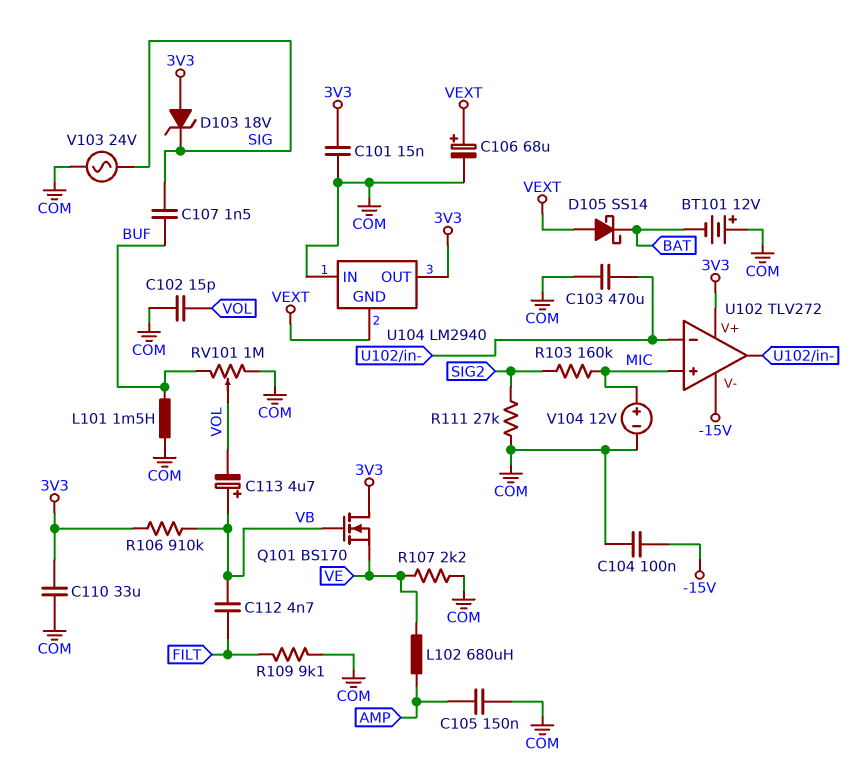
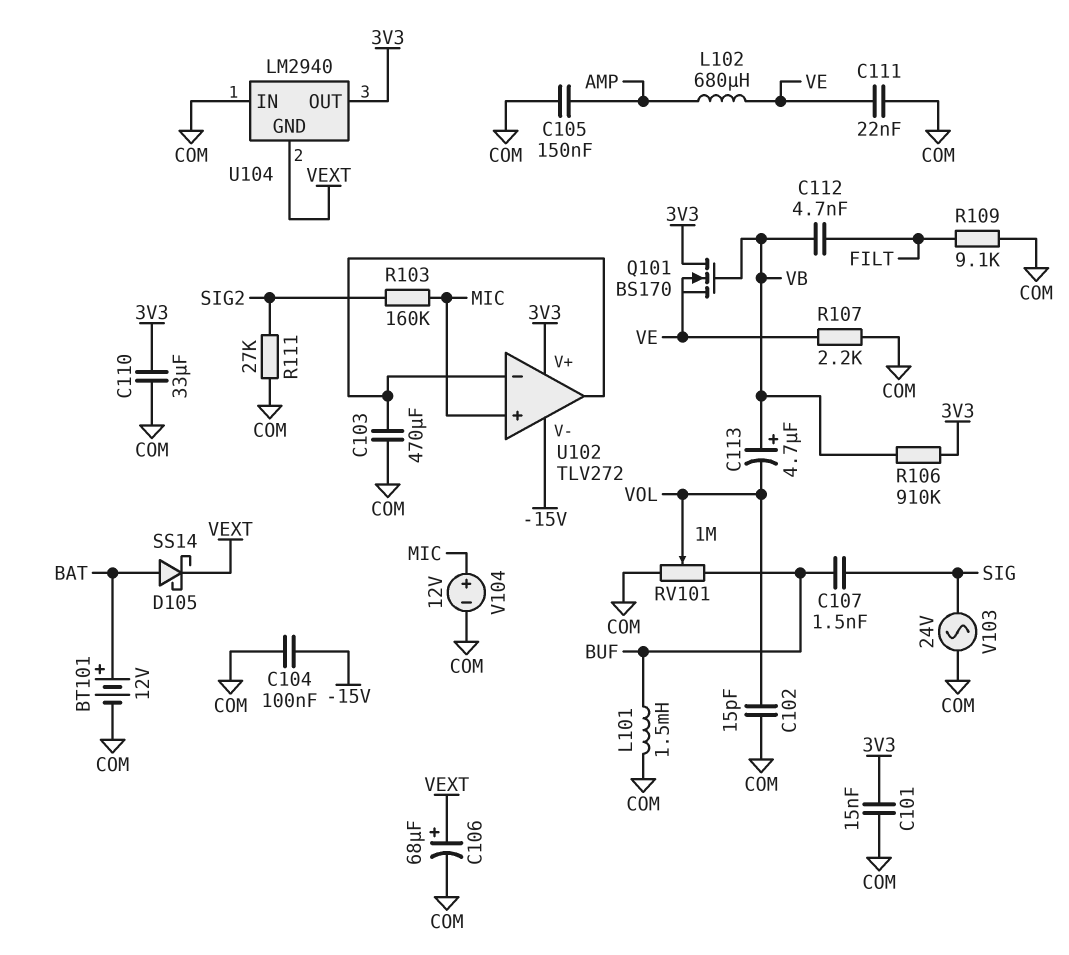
BT101: 12V (plus COM, minus BAT) -> 12V (plus BAT, minus COM)
C111: none -> 22nF (COM, VE)
D103: zener 18V (A 3V3, K SIG) -> none
D105: schottky SS14 (A VEXT, K BAT) -> schottky SS14 (A BAT, K VEXT)

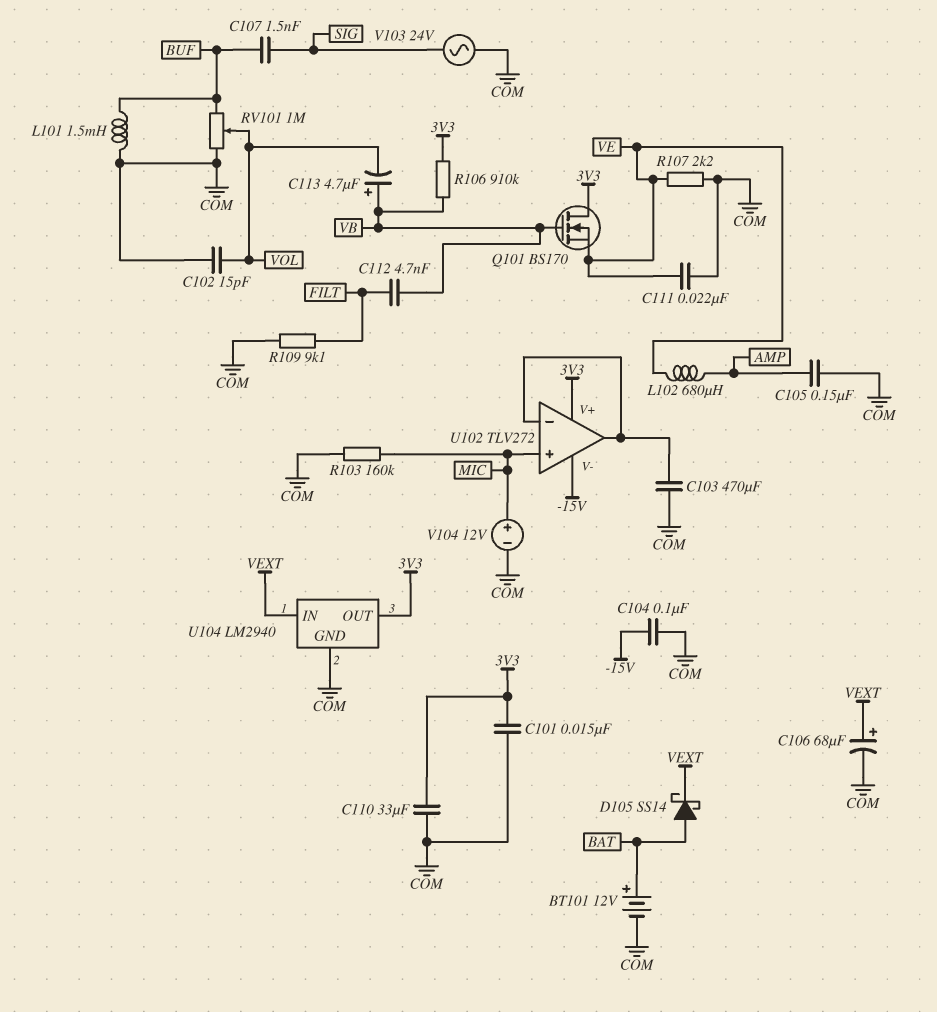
R103: 160k (MIC, SIG2) -> 160k (COM, MIC)
R111: 27k (COM, SIG2) -> none
U104 pin GND: VEXT -> COM
U104 pin IN: COM -> VEXT

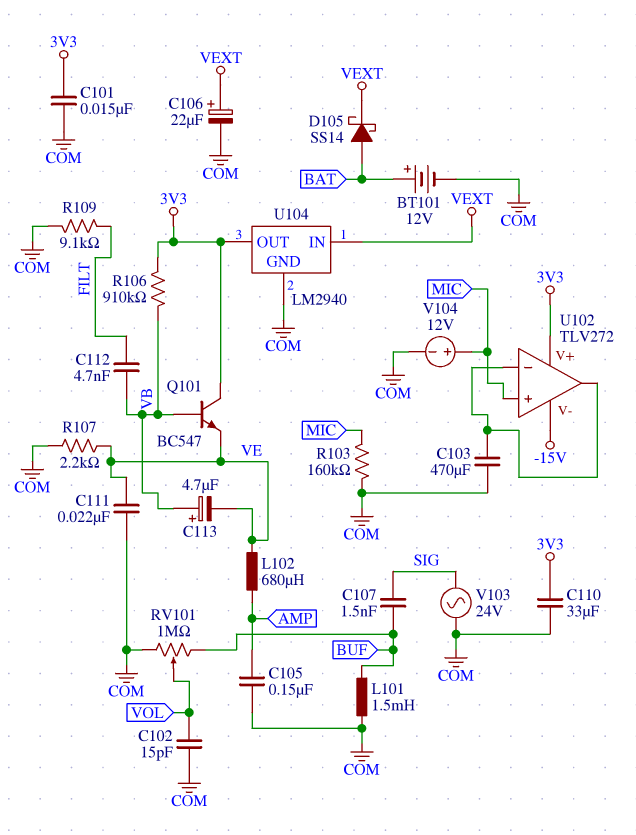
C104: 100nF (-15V, COM) -> none
C106: 68uF (plus VEXT, minus COM) -> 22uF (plus VEXT, minus COM)
C113: 4.7uF (plus VB, minus VOL) -> 4.7uF (plus VB, minus VE)
Q101: NMOS BS170 (G VB, D 3V3, S VE) -> NPN BC547 (B VB, C 3V3, E VE)

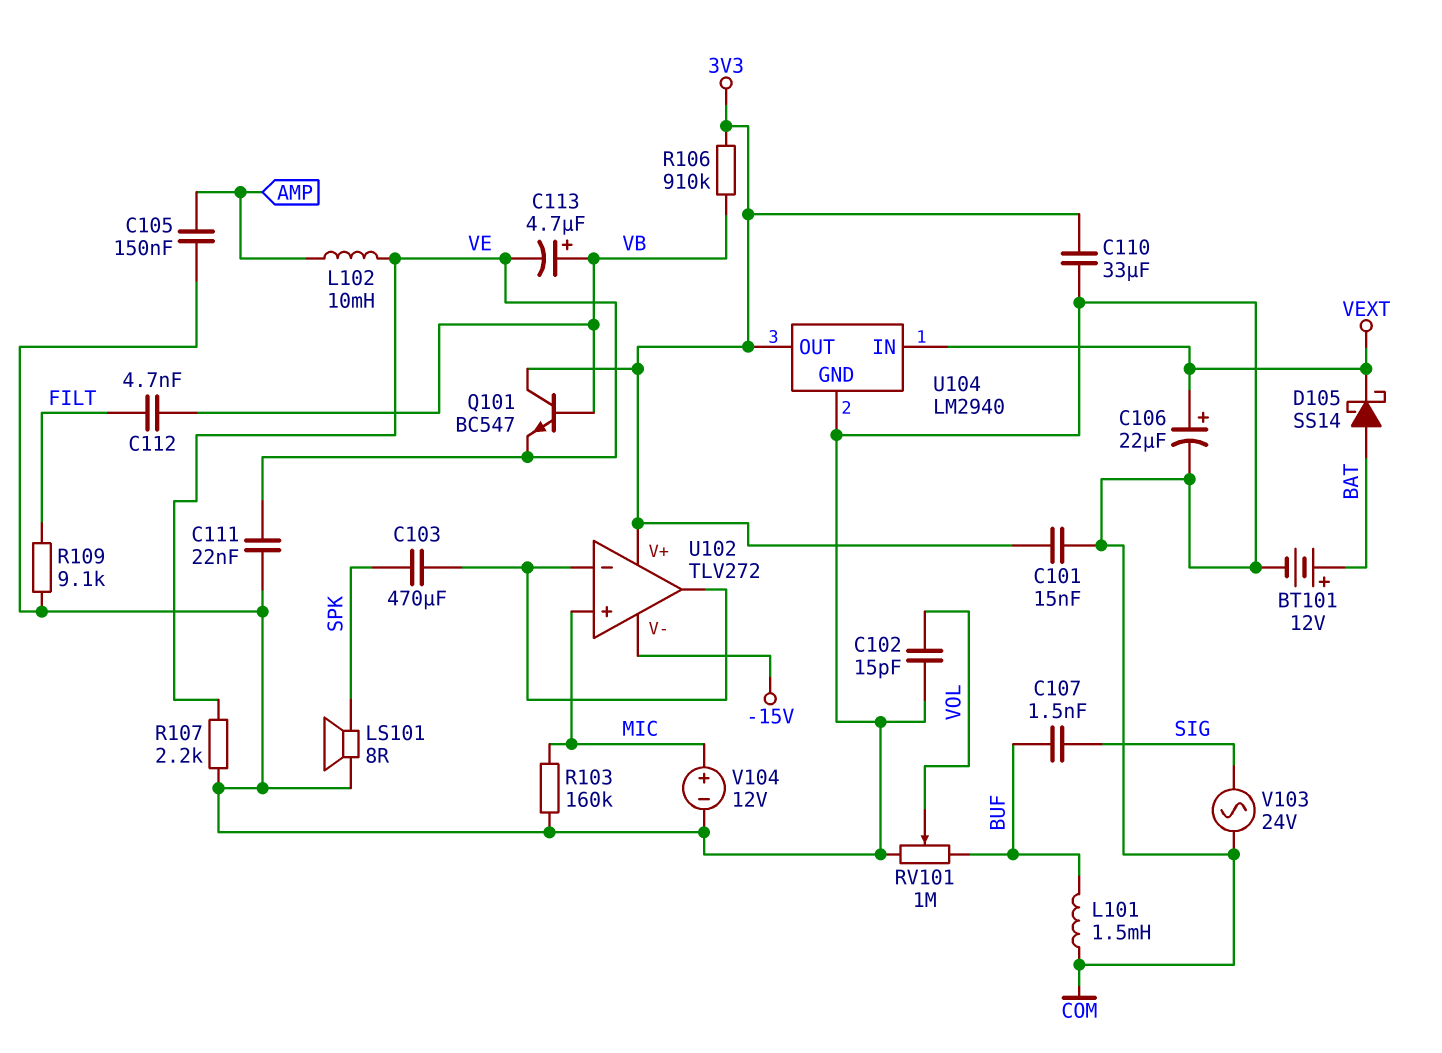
C103: 470uF (COM, U102/in-) -> 470uF (SPK, U102/in-)
L102: 680uH (AMP, VE) -> 10mH (AMP, VE)
LS101: none -> speaker 8R (COM, SPK)

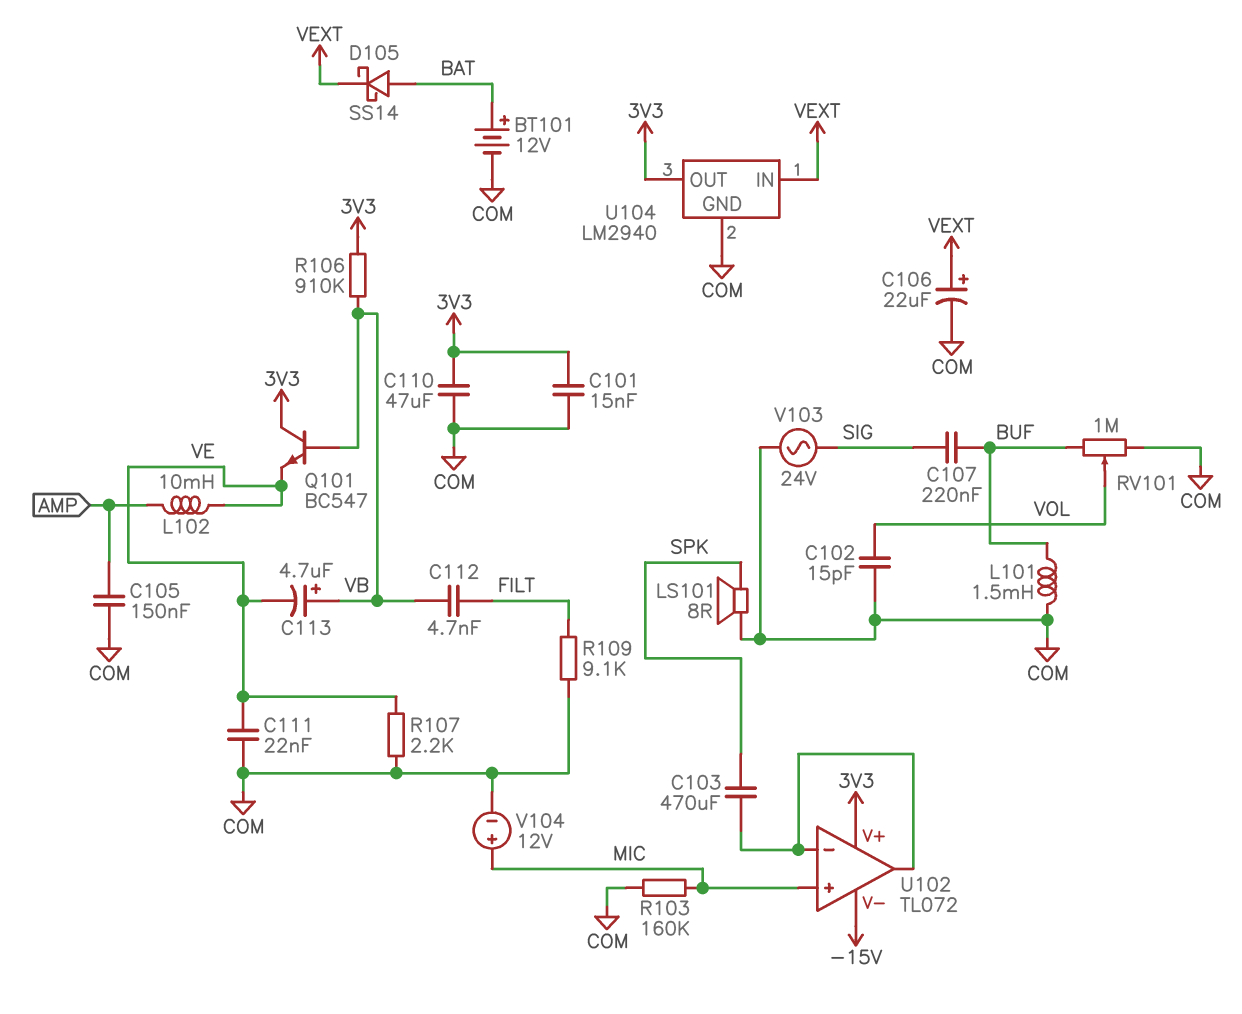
C107: 1.5nF (BUF, SIG) -> 220nF (BUF, SIG)
C110: 33uF (3V3, COM) -> 47uF (3V3, COM)
U102: TLV272 -> TL072

